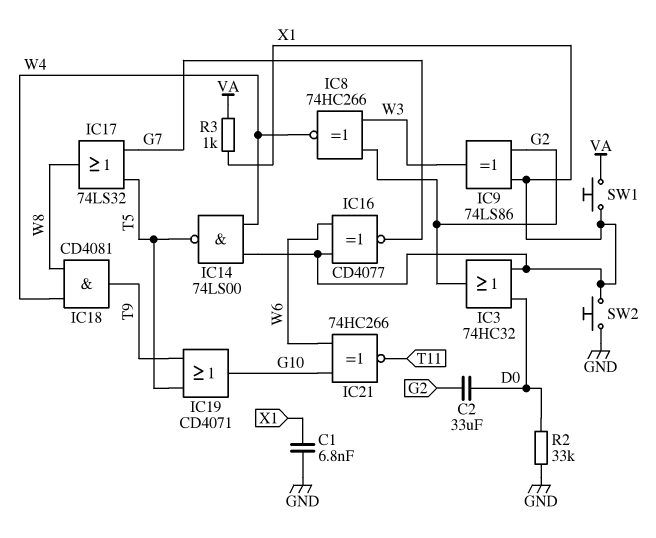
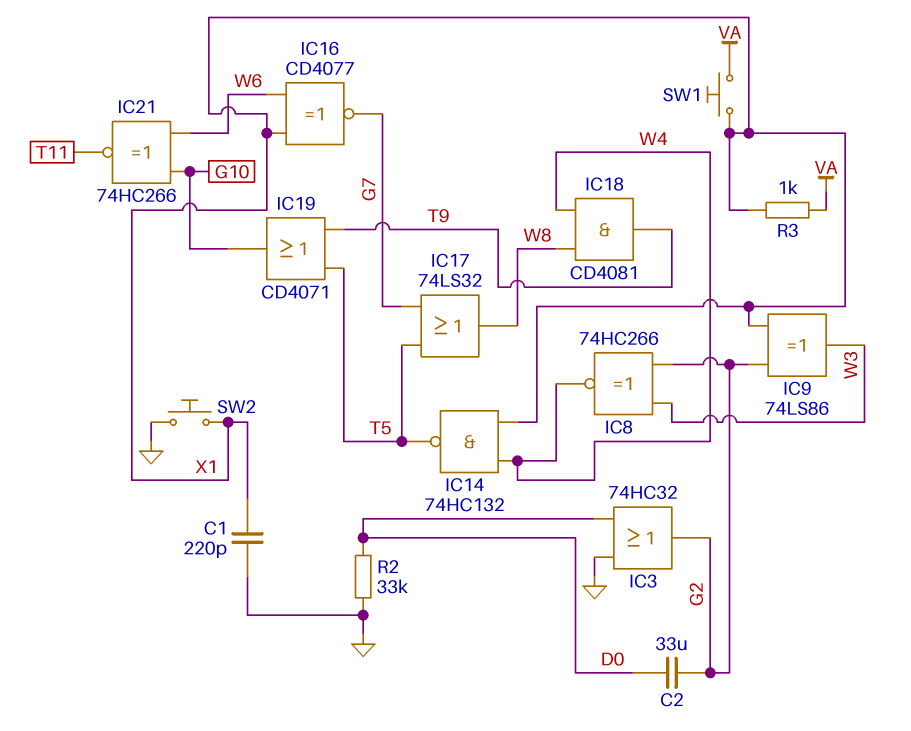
C1: 6.8nF (GND, X1) -> 220pF (GND, X1)
IC3: OR 74HC32 (in D0, in X1, out G2) -> OR 74HC32 (in D0, in GND, out G2)
IC14: NAND 74LS00 (in W4, in X1, out T5) -> NAND 74HC132 (in W4, in X1, out T5)

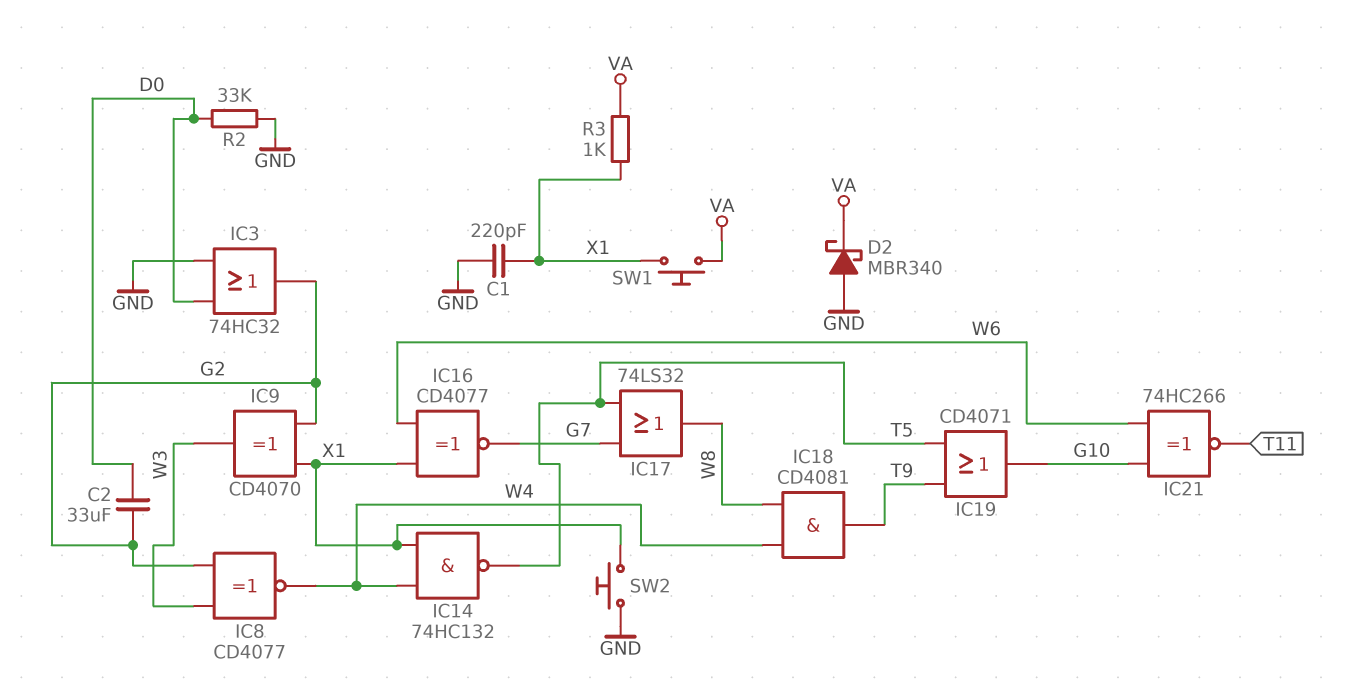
D2: none -> schottky MBR340 (A GND, K VA)
IC8: XNOR 74HC266 (in G2, in W3, out W4) -> XNOR CD4077 (in G2, in W3, out W4)
IC9: XOR 74LS86 (in G2, in X1, out W3) -> XOR CD4070 (in G2, in X1, out W3)

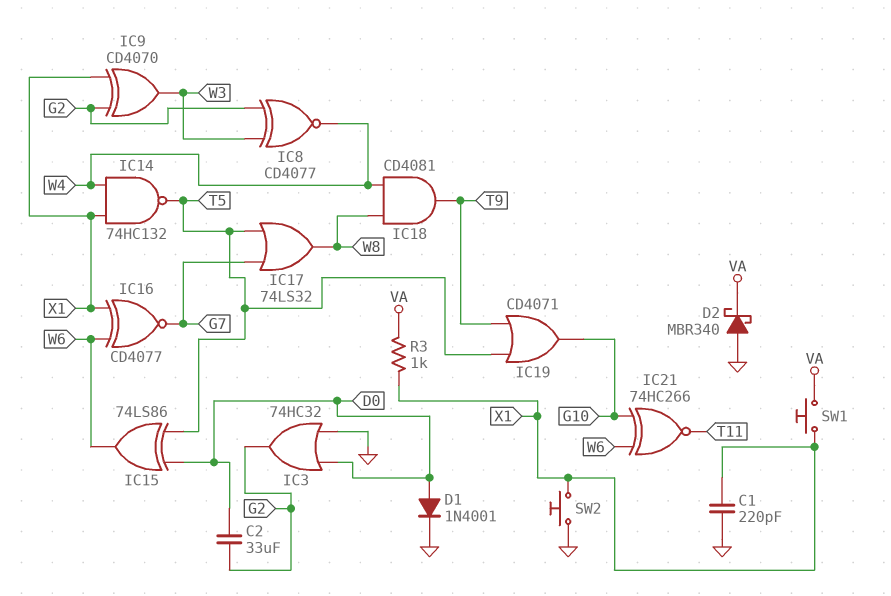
D1: none -> diode 1N4001 (A D0, K GND)
IC15: none -> XOR 74LS86 (in D0, in T5, out W6)
R2: 33k (D0, GND) -> none

